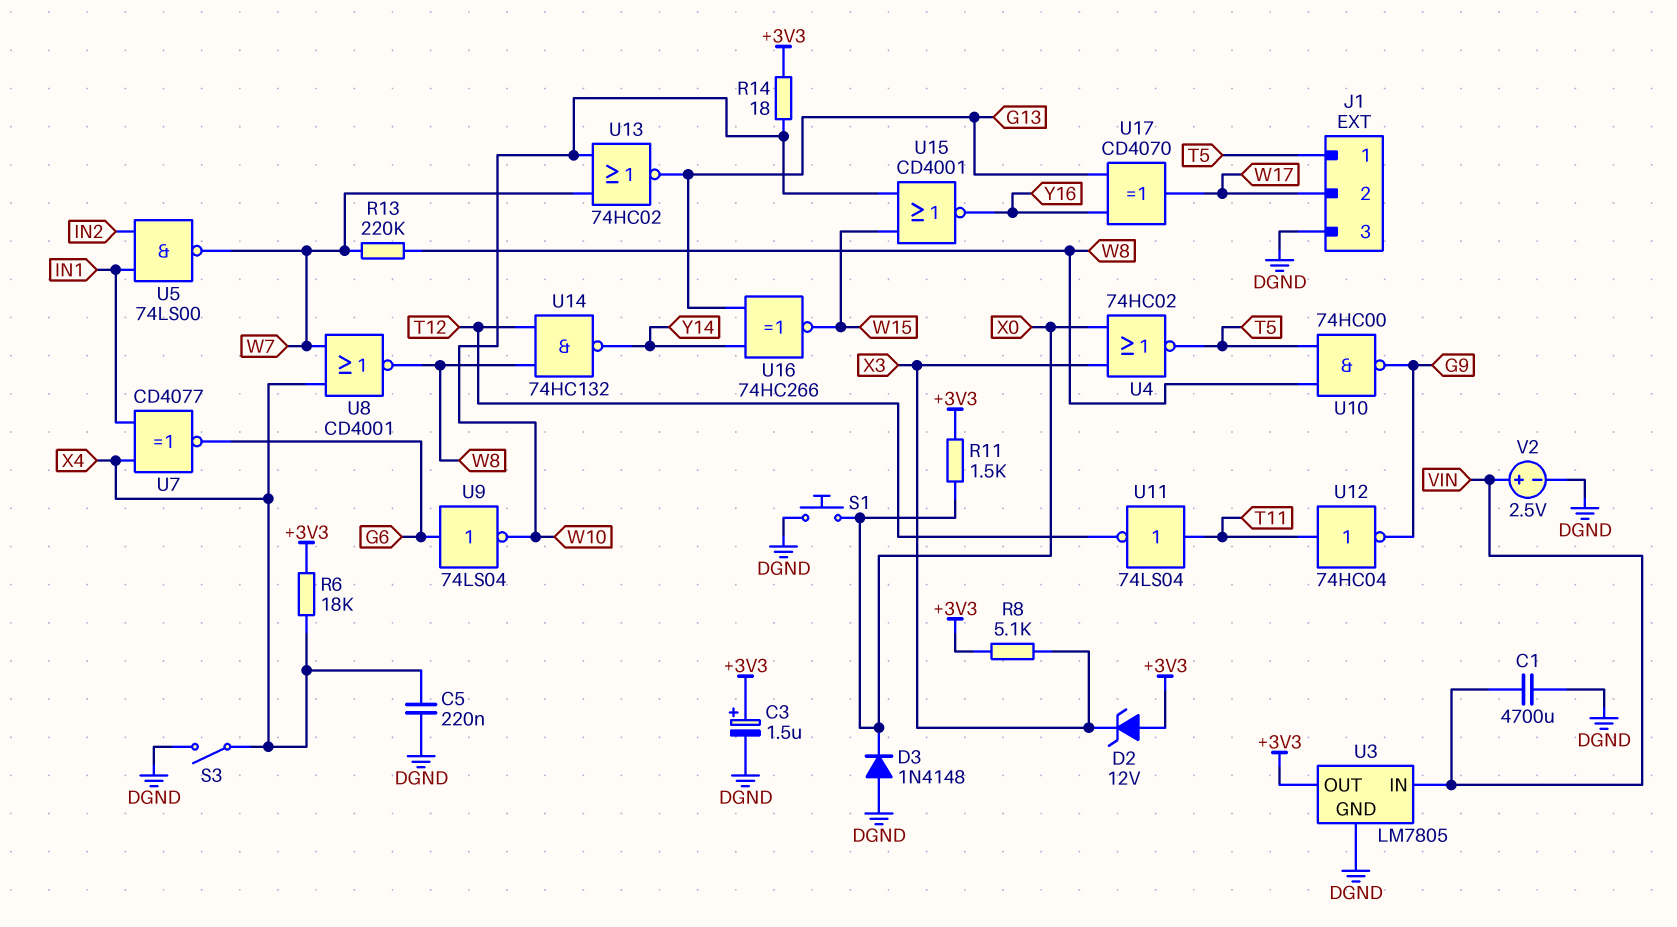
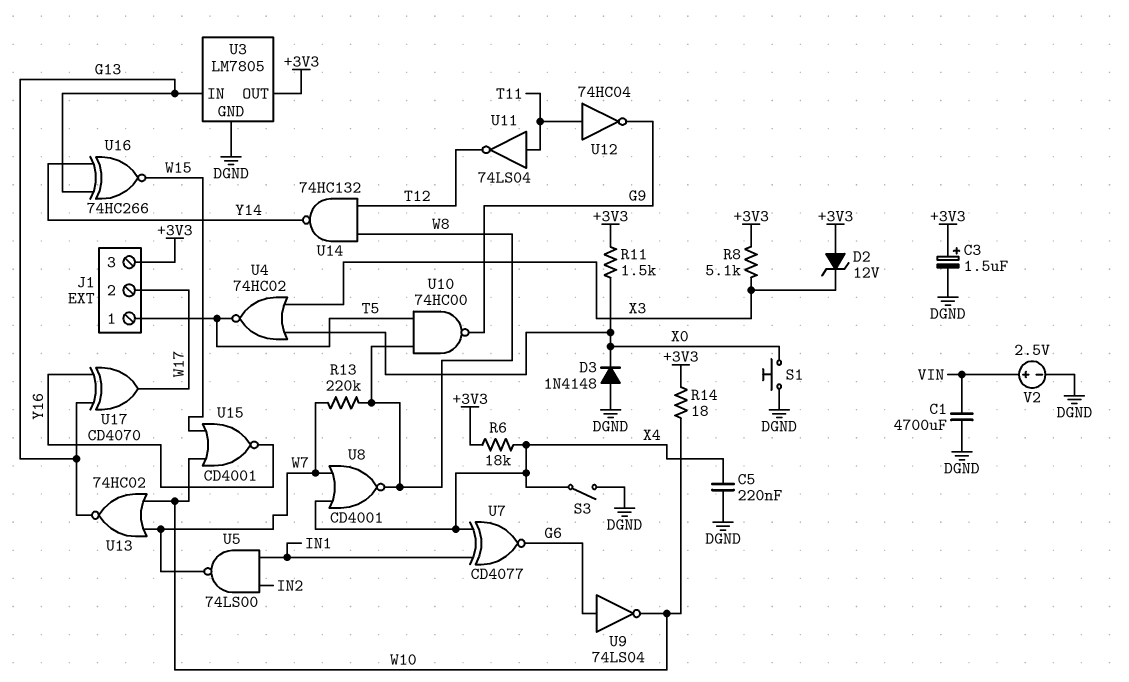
J1 pin 3: DGND -> +3V3
U3 pin IN: VIN -> G13

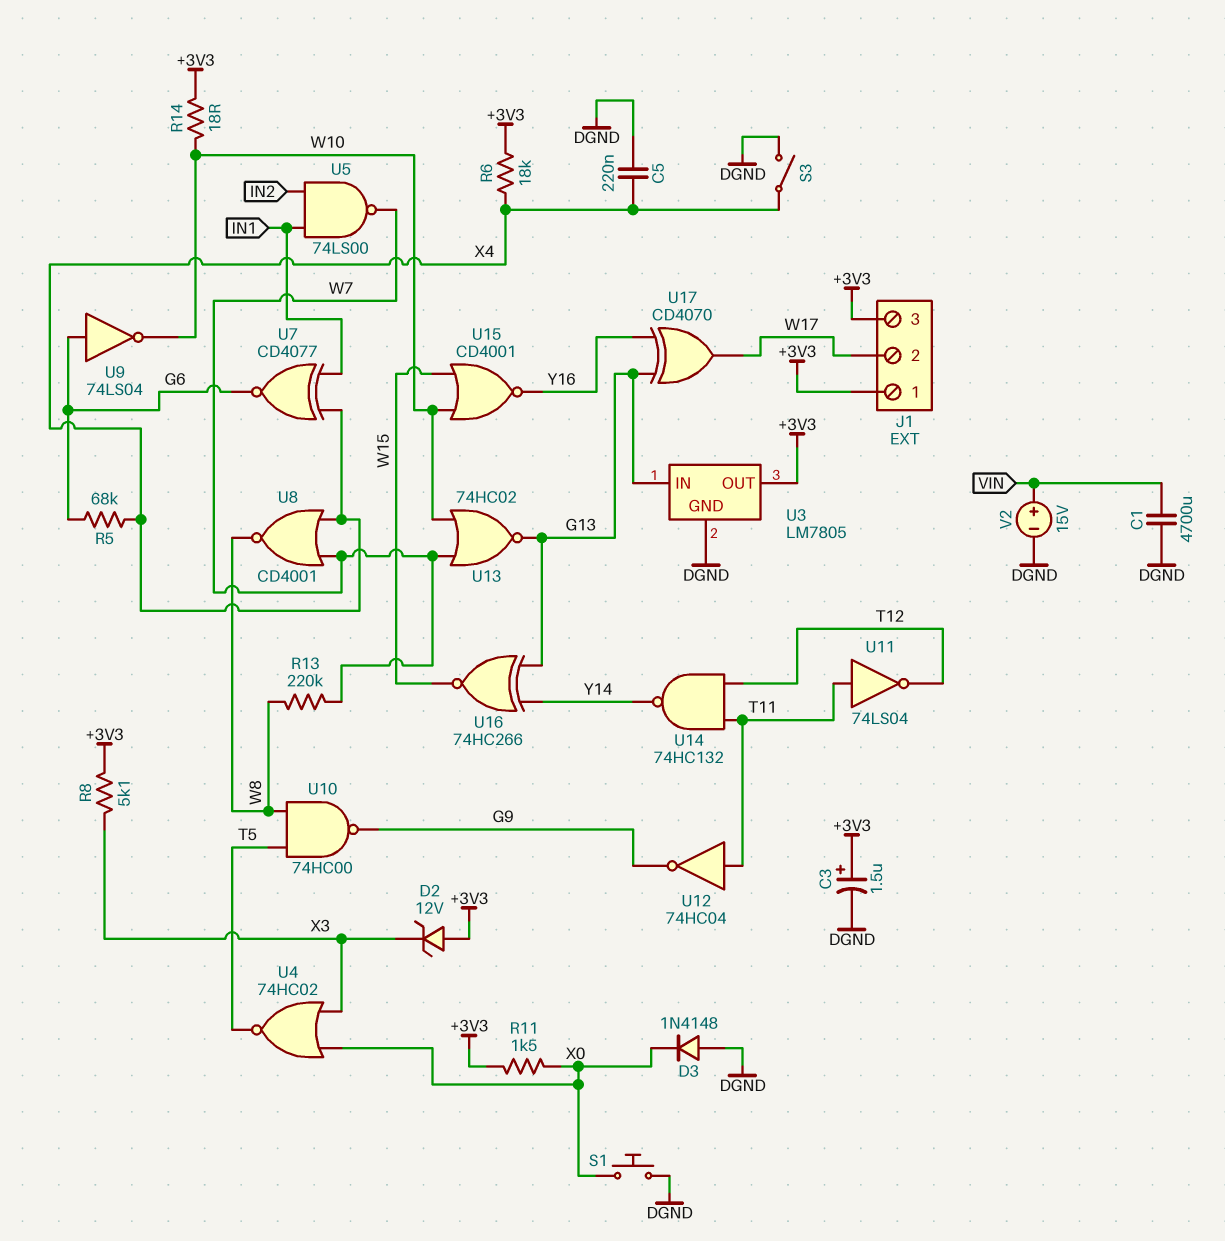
J1 pin 1: T5 -> +3V3
R5: none -> 68k (G6, X4)
U14: NAND 74HC132 (in T12, in W8, out Y14) -> NAND 74HC132 (in T11, in T12, out Y14)
V2: 2.5V (plus VIN, minus DGND) -> 15V (plus VIN, minus DGND)

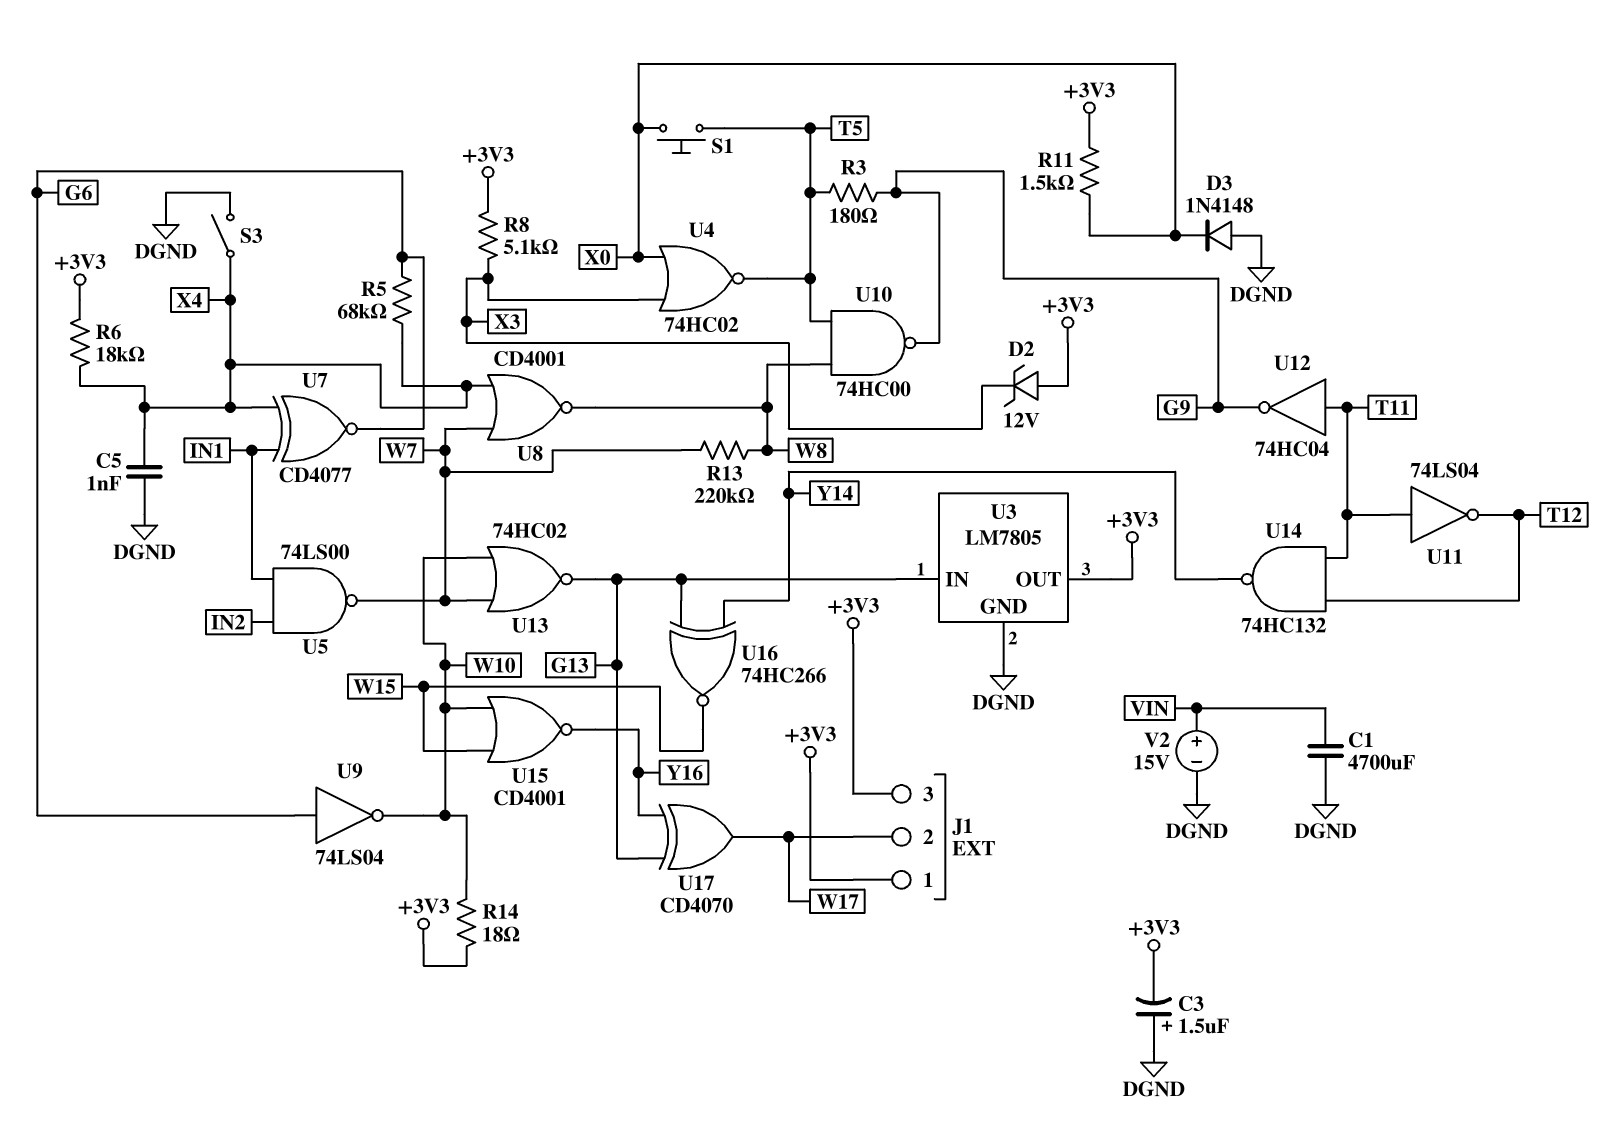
C3: 1.5uF (plus +3V3, minus DGND) -> 1.5uF (plus DGND, minus +3V3)
C5: 220nF (DGND, X4) -> 1nF (DGND, X4)
R3: none -> 180 (G9, T5)
S1: button (DGND, X0) -> button (T5, X0)

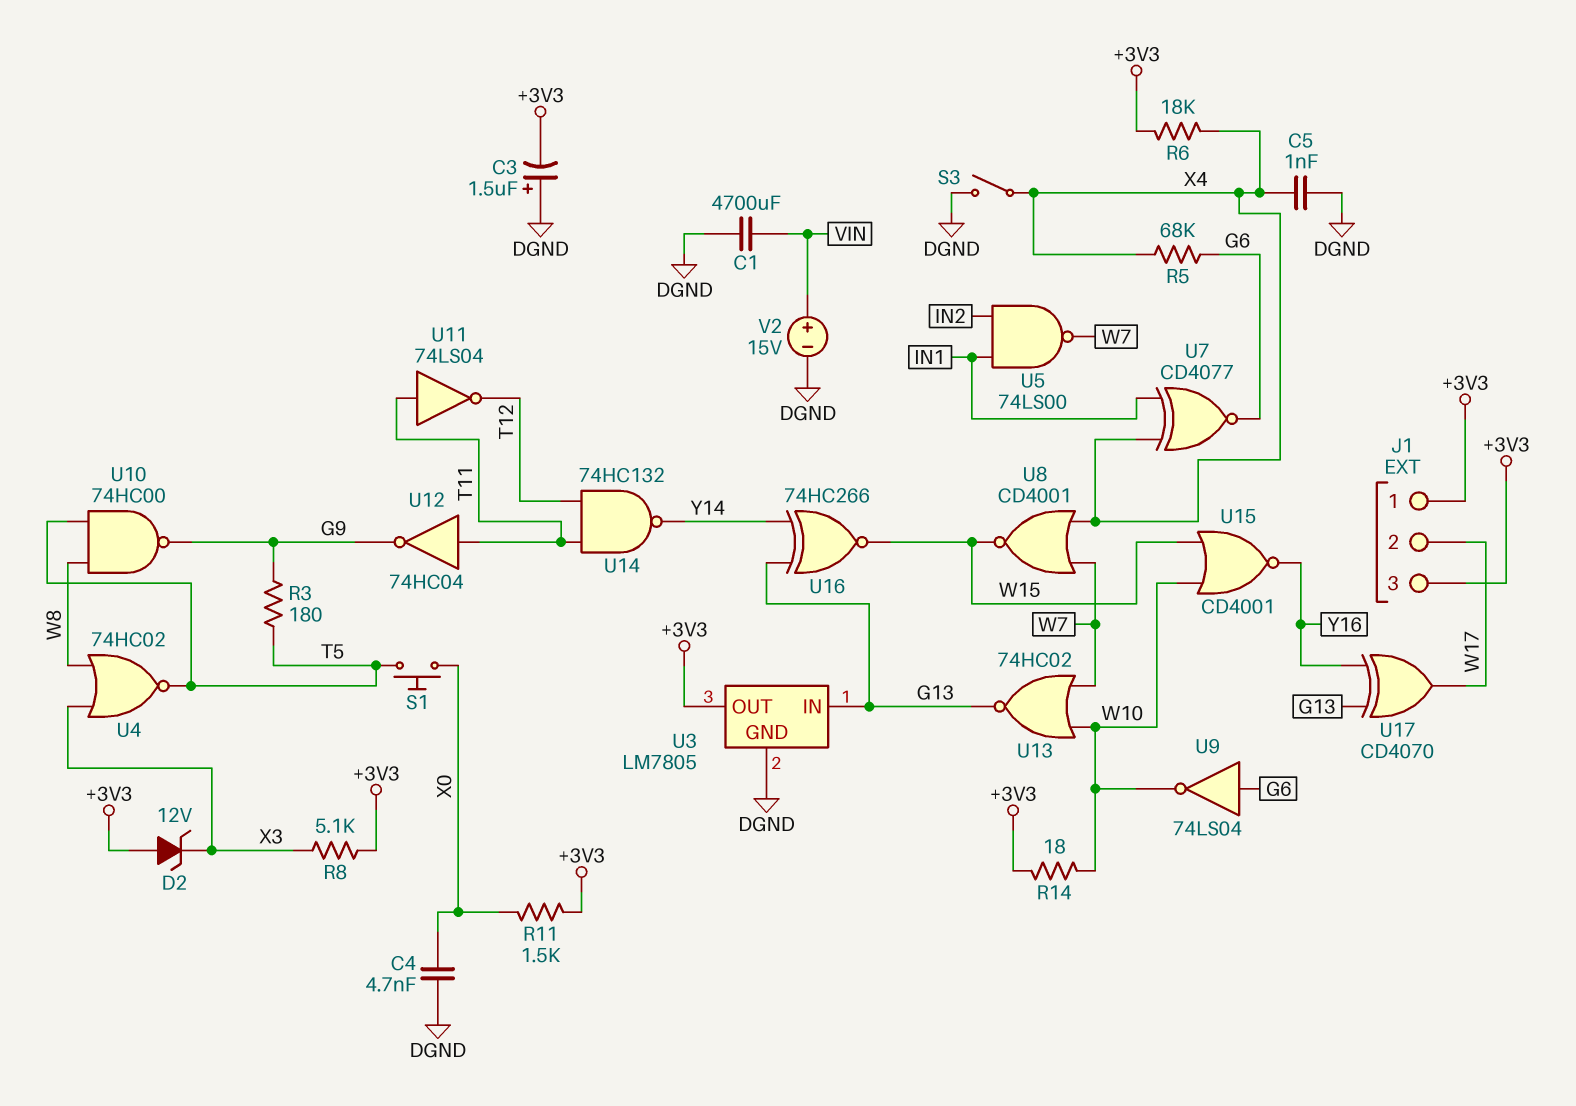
C4: none -> 4.7nF (DGND, X0)
D3: diode 1N4148 (A DGND, K X0) -> none
R13: 220k (W7, W8) -> none
U4: NOR 74HC02 (in X0, in X3, out T5) -> NOR 74HC02 (in W8, in X3, out T5)
U8: NOR CD4001 (in W7, in X4, out W8) -> NOR CD4001 (in W7, in X4, out W15)

